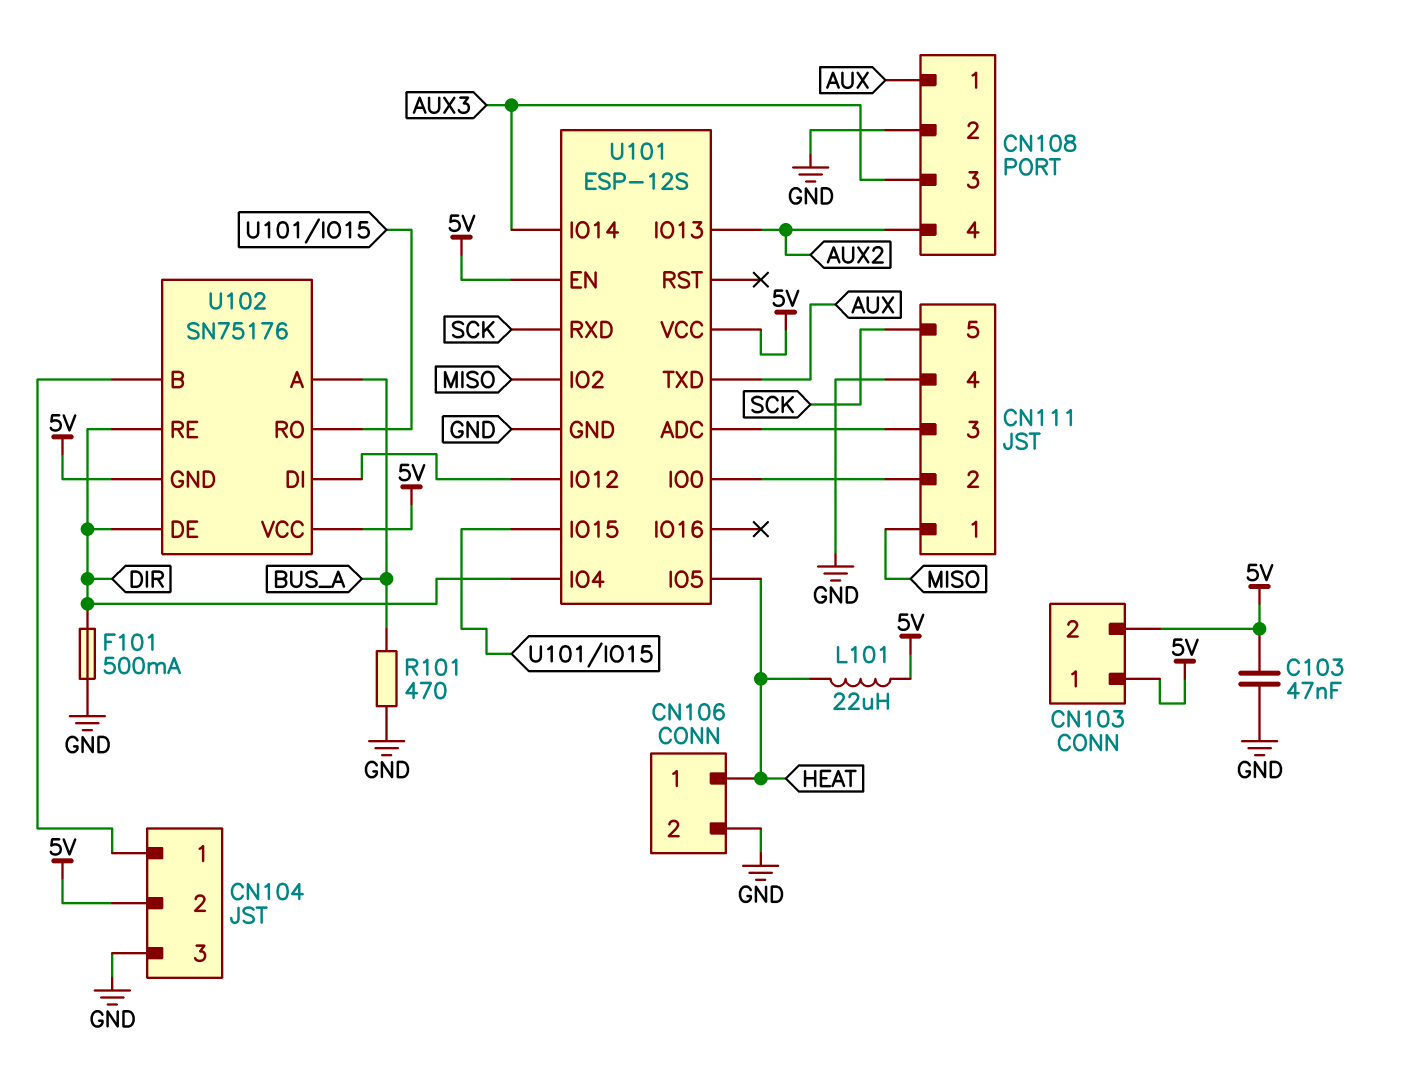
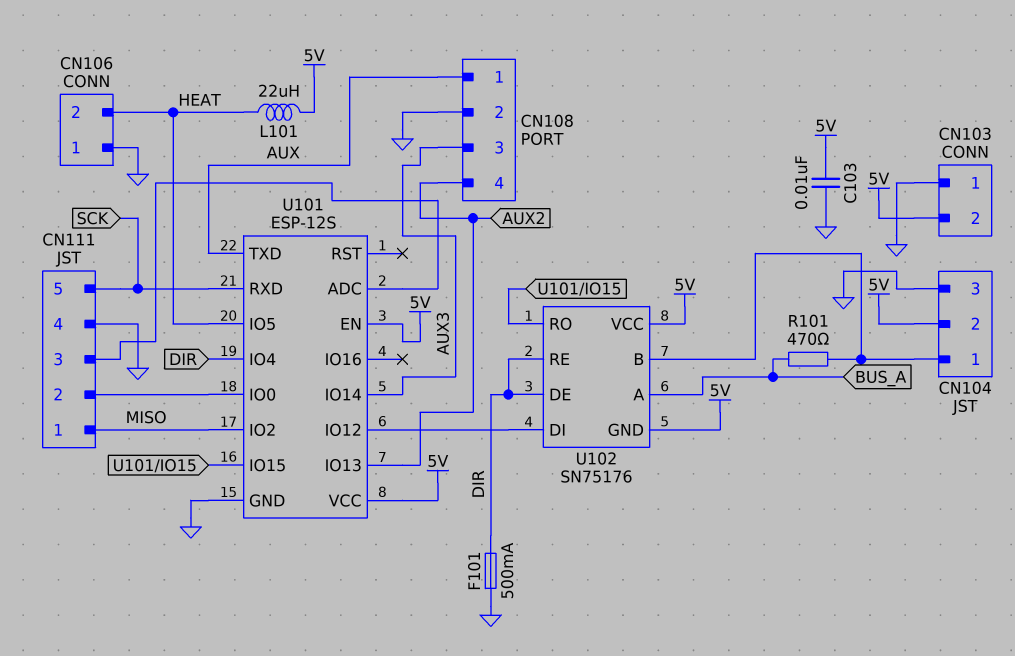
C103: 47nF (5V, GND) -> 10nF (5V, GND)
CN103 pin 1: 5V -> GND
CN106 pin 1: HEAT -> GND
CN106 pin 2: GND -> HEAT
R101: 470 (BUS_A, GND) -> 470 (BUS_A, CN104/1)

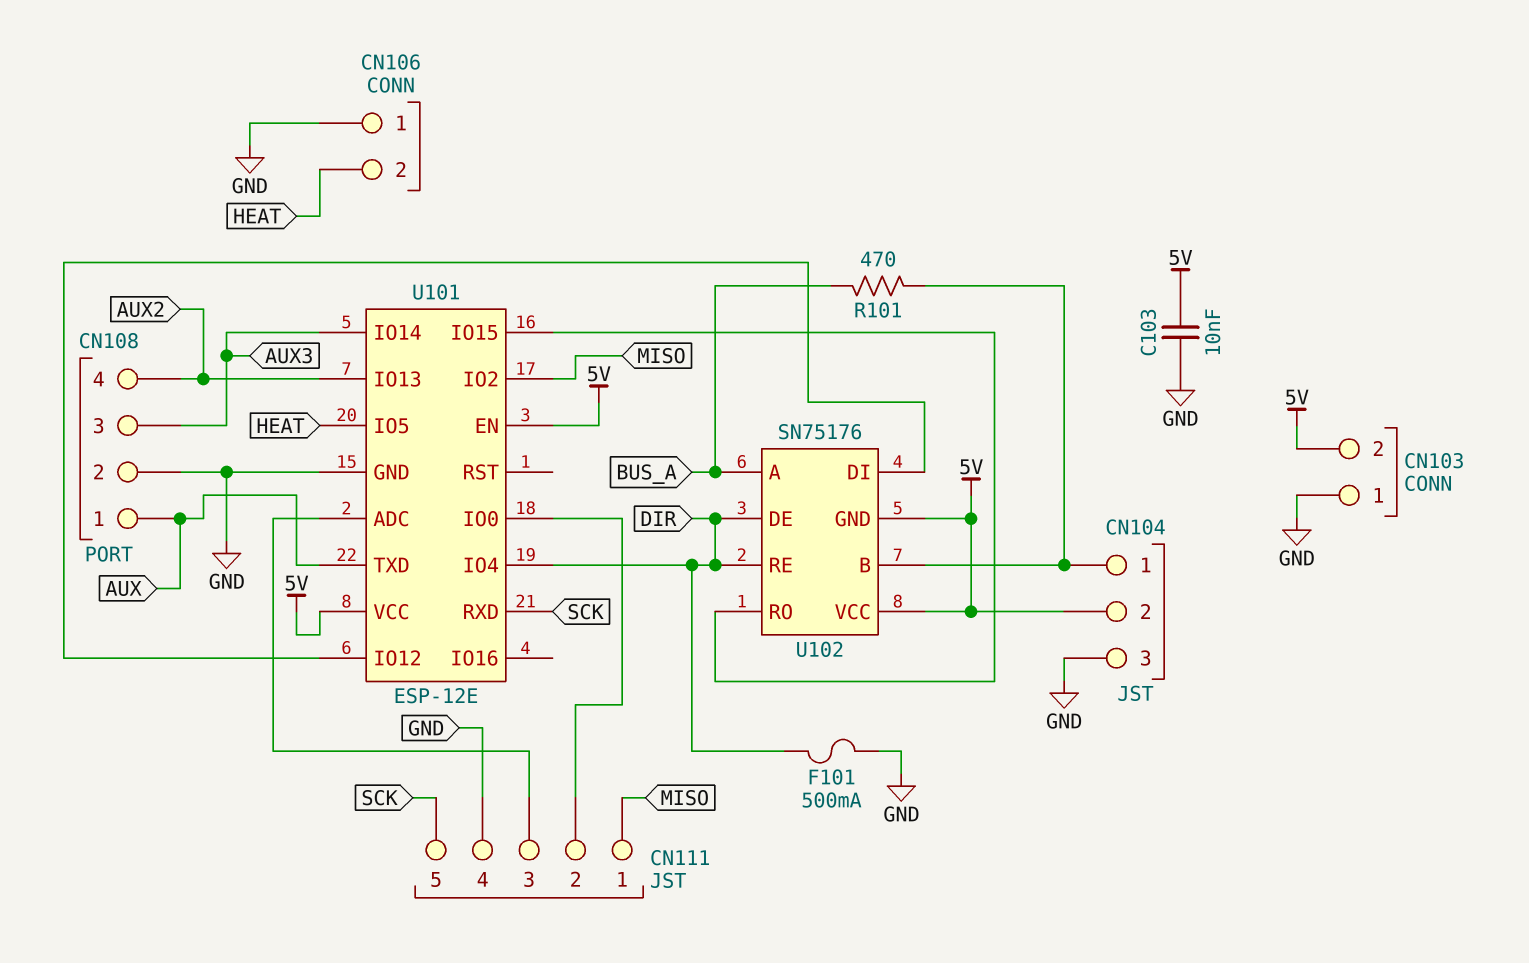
L101: 22uH (5V, HEAT) -> none
U101: ESP-12S -> ESP-12E

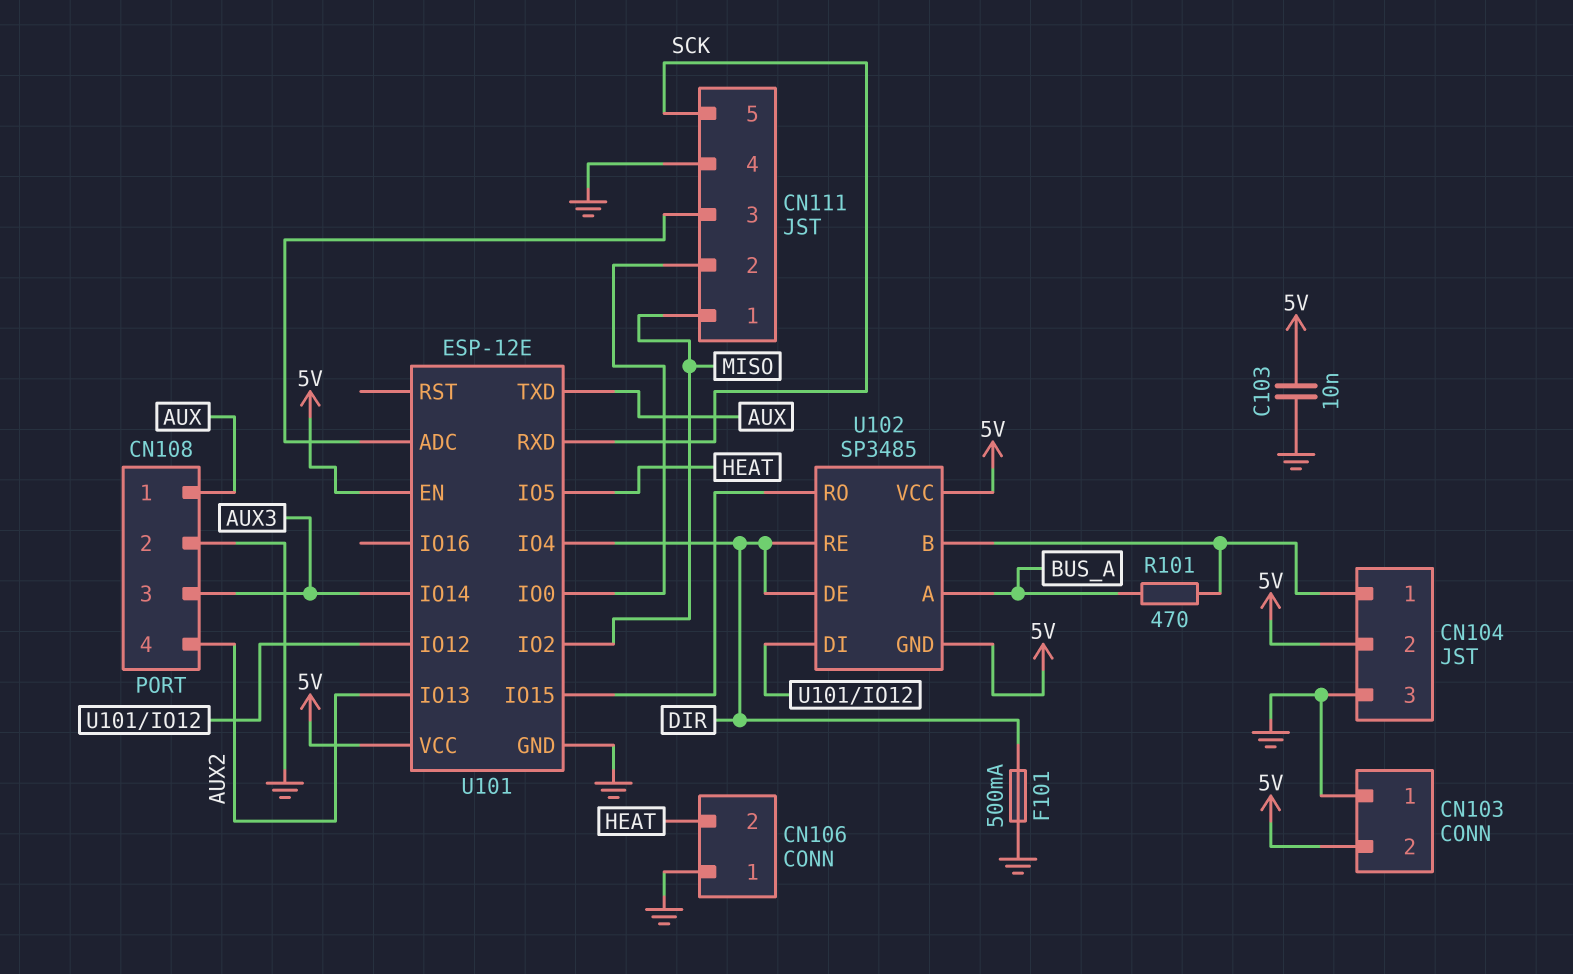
U102: SN75176 -> SP3485

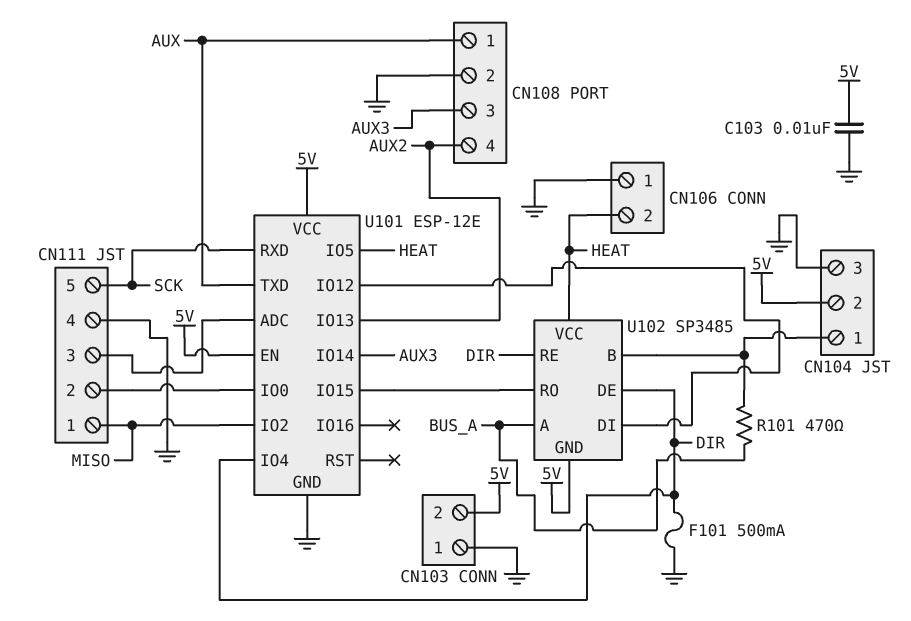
U102 pin VCC: 5V -> HEAT

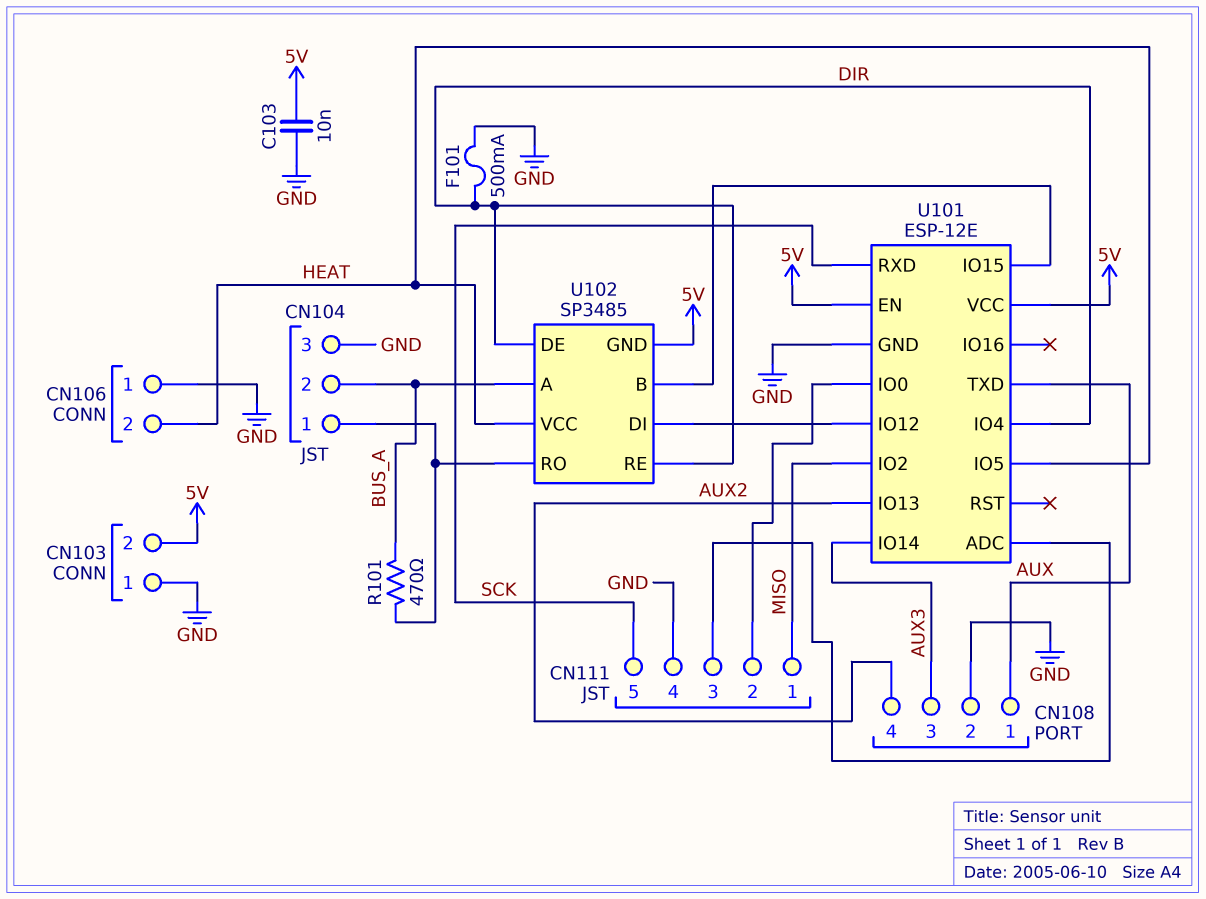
CN104 pin 2: 5V -> BUS_A
U102 pin B: CN104/1 -> U101/IO15
U102 pin RO: U101/IO15 -> CN104/1

